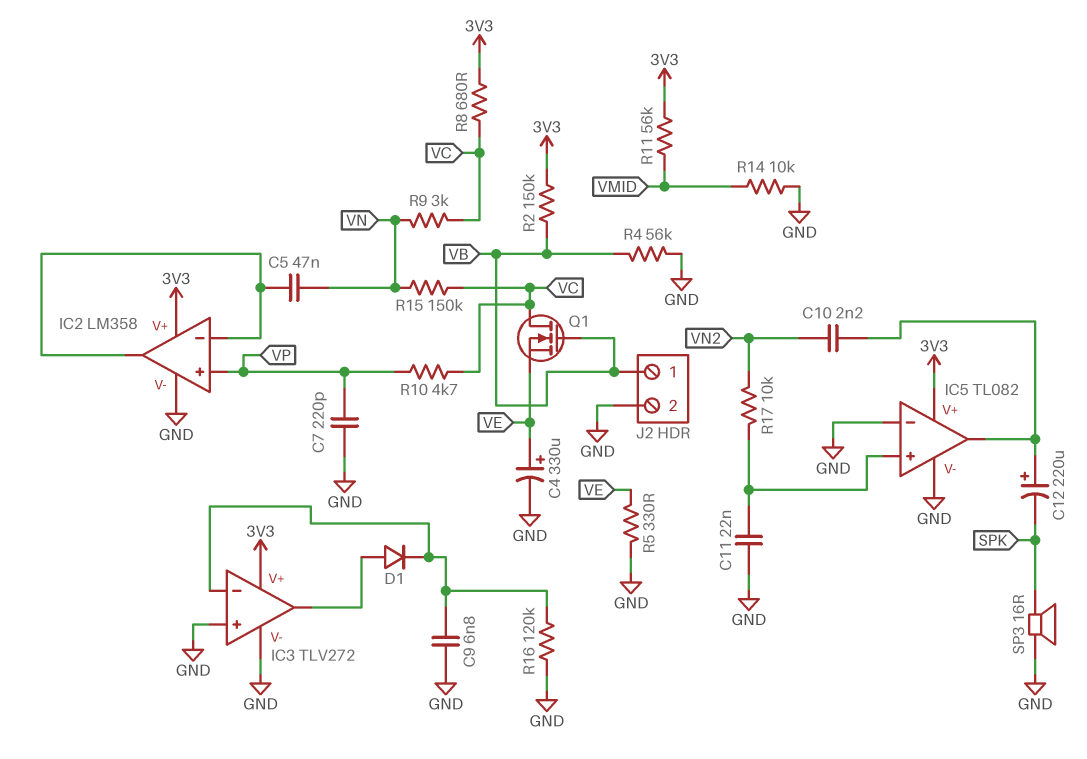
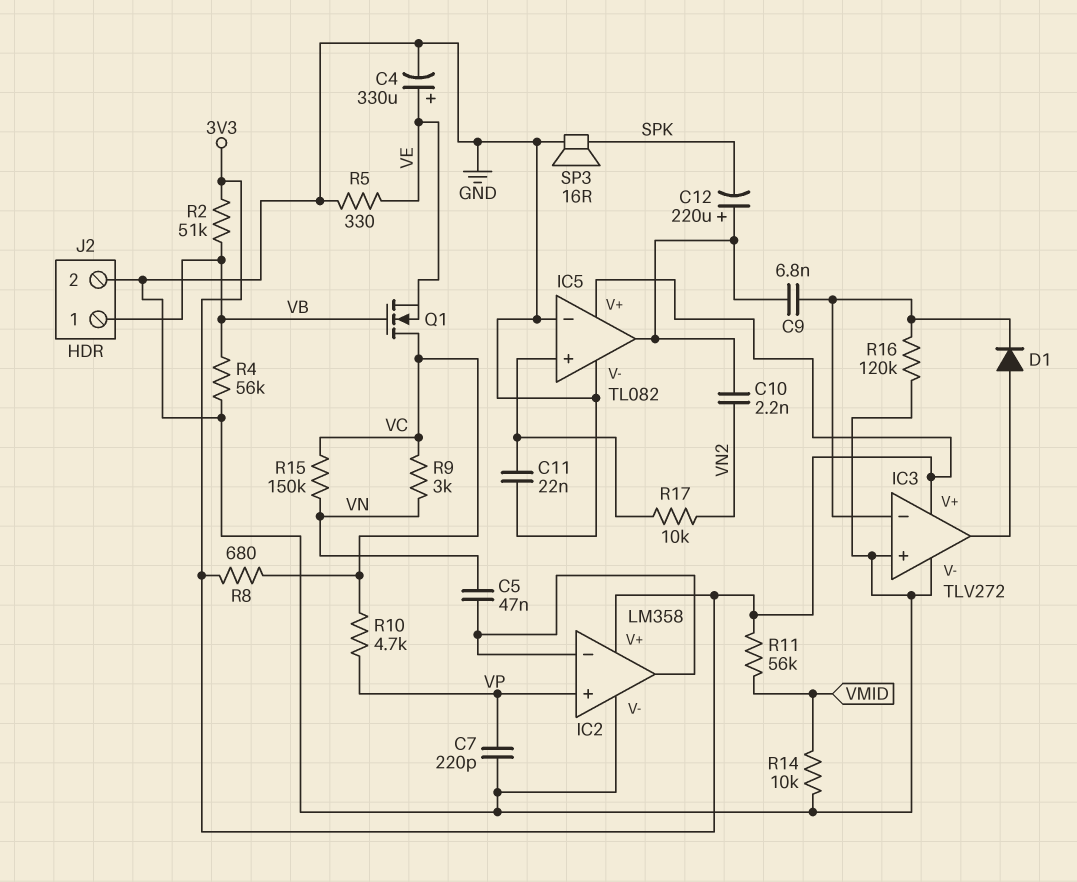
C9: 6.8nF (GND, IC3/in-) -> 6.8nF (IC3/in-, IC5/out)
R2: 150k (3V3, VB) -> 51k (3V3, VB)

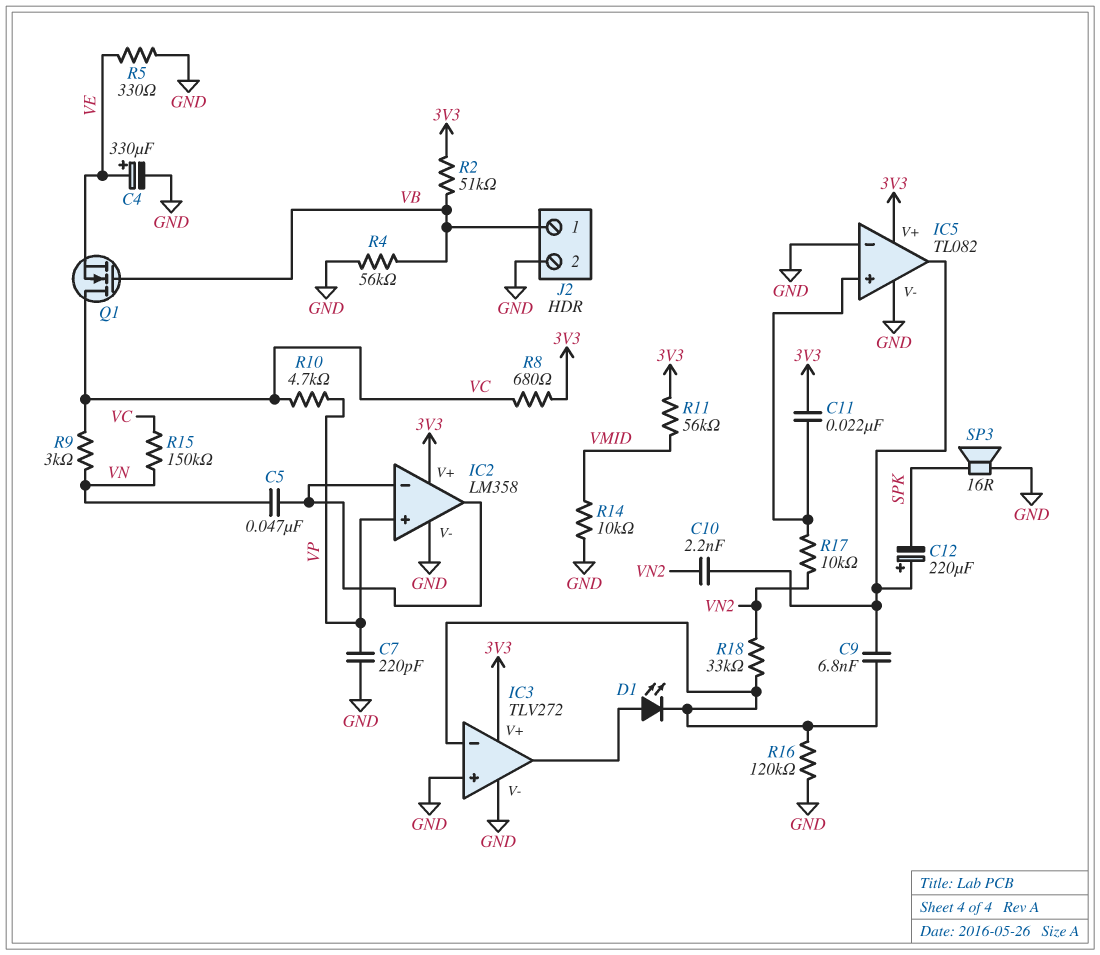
C11: 22nF (GND, IC5/in+) -> 22nF (3V3, IC5/in+)
D1: diode (A IC3/out, K IC3/in-) -> LED (A IC3/out, K IC3/in-)
R18: none -> 33k (IC3/in-, VN2)

